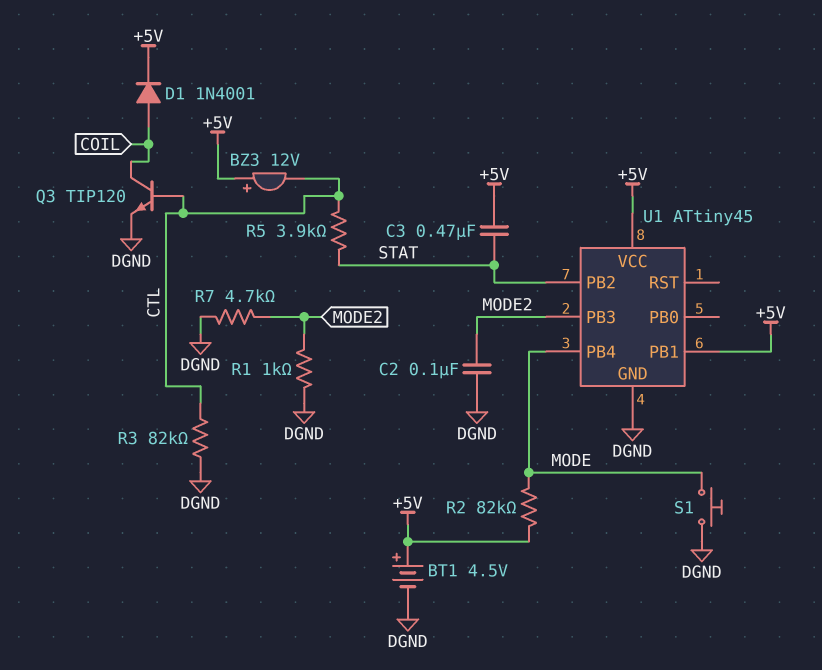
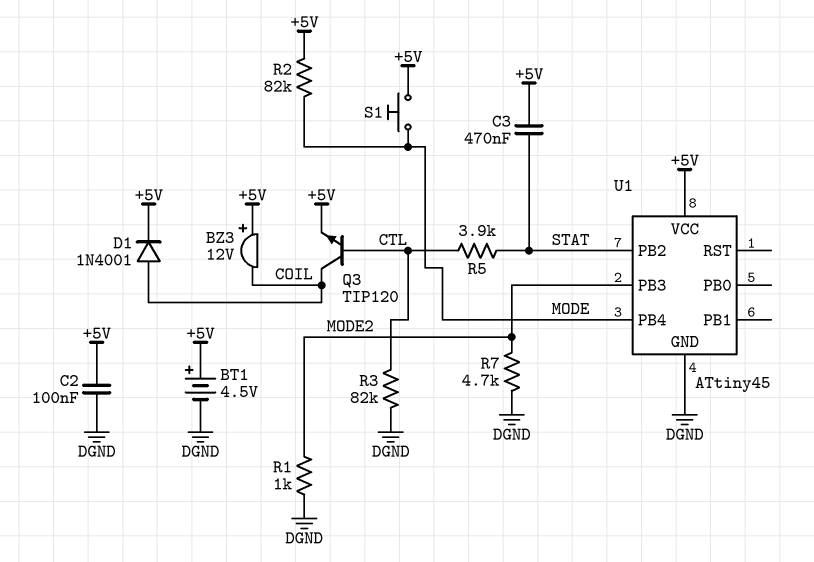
BZ3: buzzer 12V (plus +5V, minus CTL) -> buzzer 12V (plus +5V, minus COIL)
C2: 100nF (DGND, MODE2) -> 100nF (+5V, DGND)
Q3: NPN TIP120 (B CTL, C COIL, E DGND) -> NPN TIP120 (B CTL, C COIL, E +5V)
S1: button (DGND, MODE) -> button (+5V, MODE)
U1 pin PB1: +5V -> none

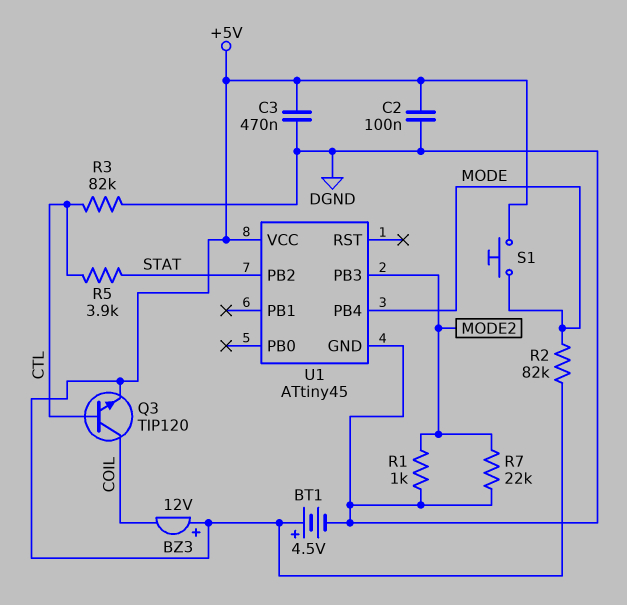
C3: 470nF (+5V, STAT) -> 470nF (+5V, DGND)
D1: diode 1N4001 (A COIL, K +5V) -> none
R7: 4.7k (DGND, MODE2) -> 22k (DGND, MODE2)

